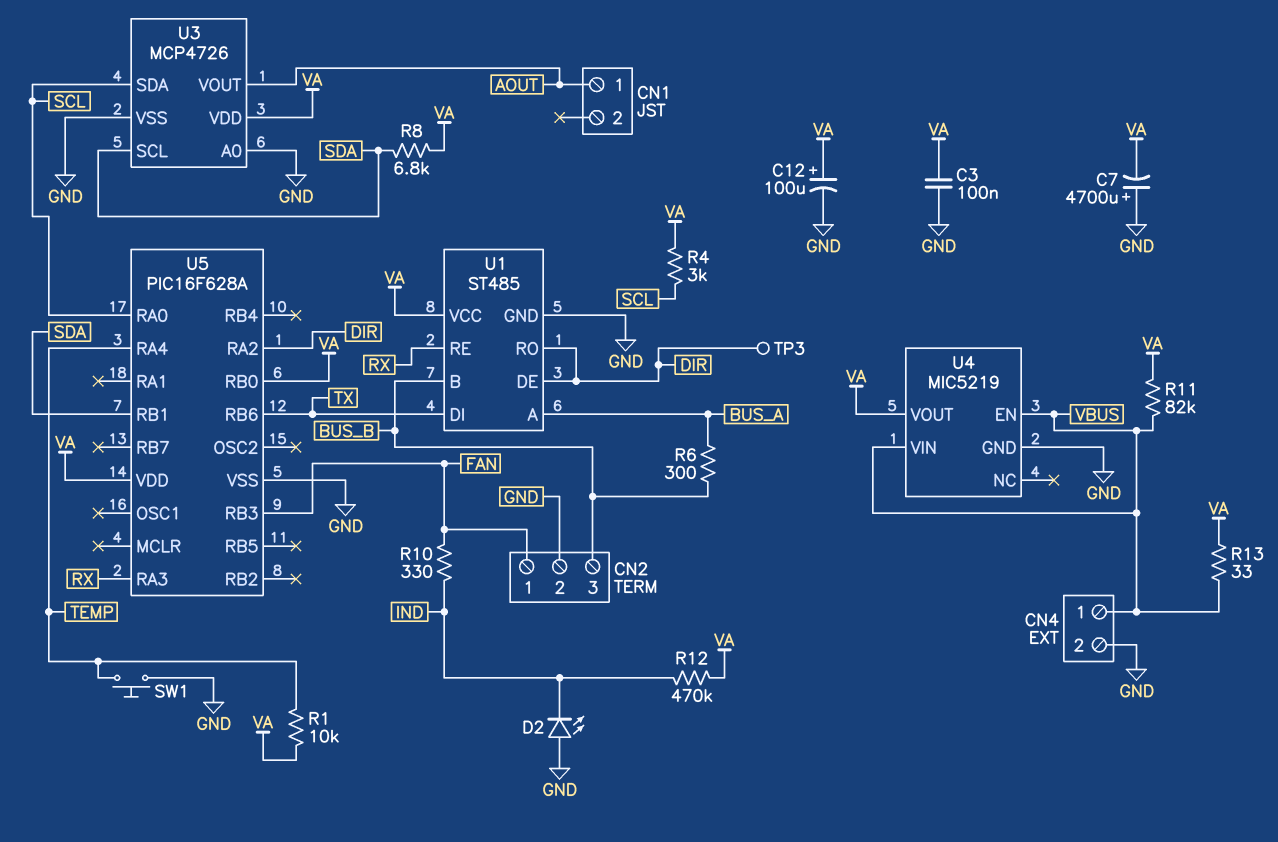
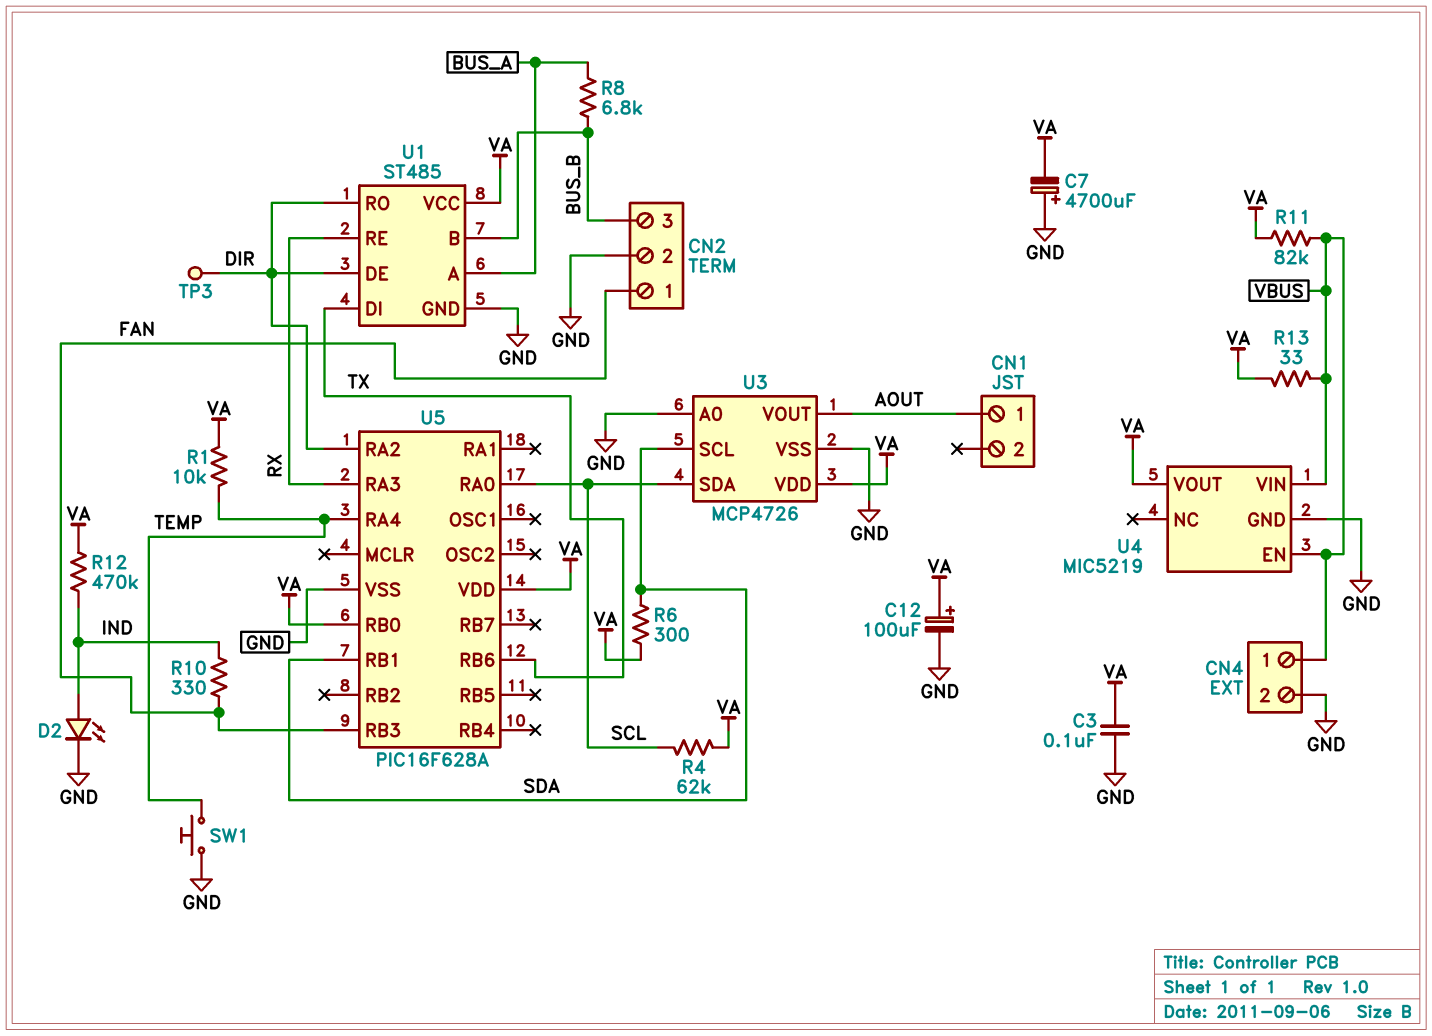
D2: LED (A GND, K IND) -> LED (A IND, K GND)
R4: 3k (SCL, VA) -> 62k (SCL, VA)
R6: 300 (BUS_A, BUS_B) -> 300 (SDA, VA)
R8: 6.8k (SDA, VA) -> 6.8k (BUS_A, BUS_B)

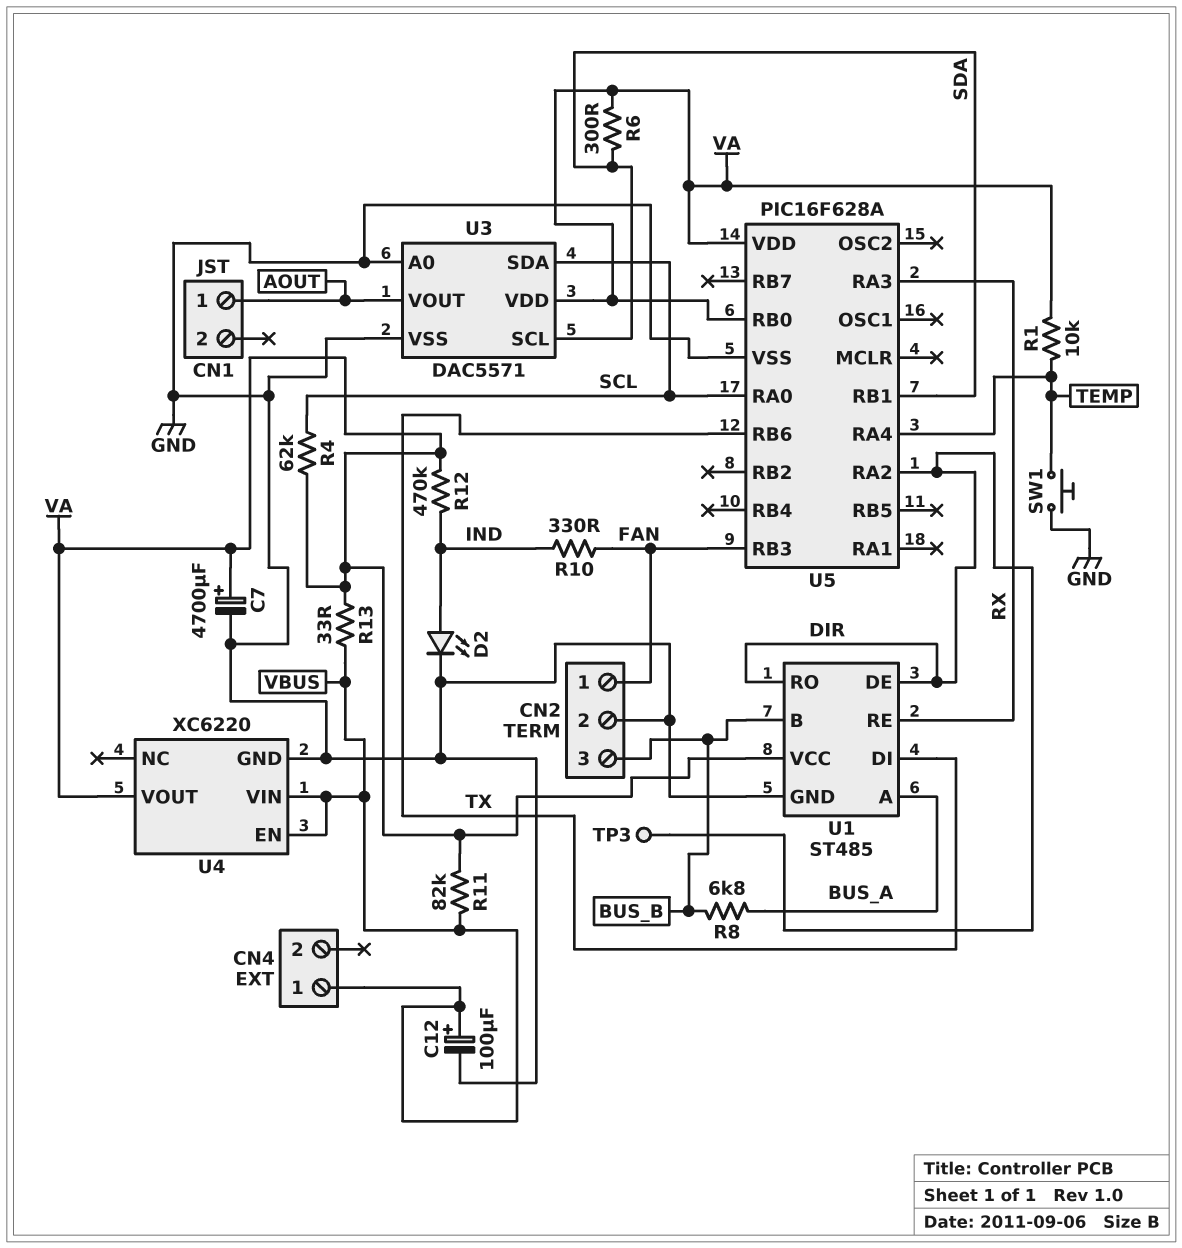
C3: 100nF (GND, VA) -> none
C7: 4700uF (plus GND, minus VA) -> 4700uF (plus VA, minus GND)
C12: 100uF (plus VA, minus GND) -> 100uF (plus VBUS, minus GND)
CN4 pin 2: GND -> none
U3: MCP4726 -> DAC5571
U4: MIC5219 -> XC6220

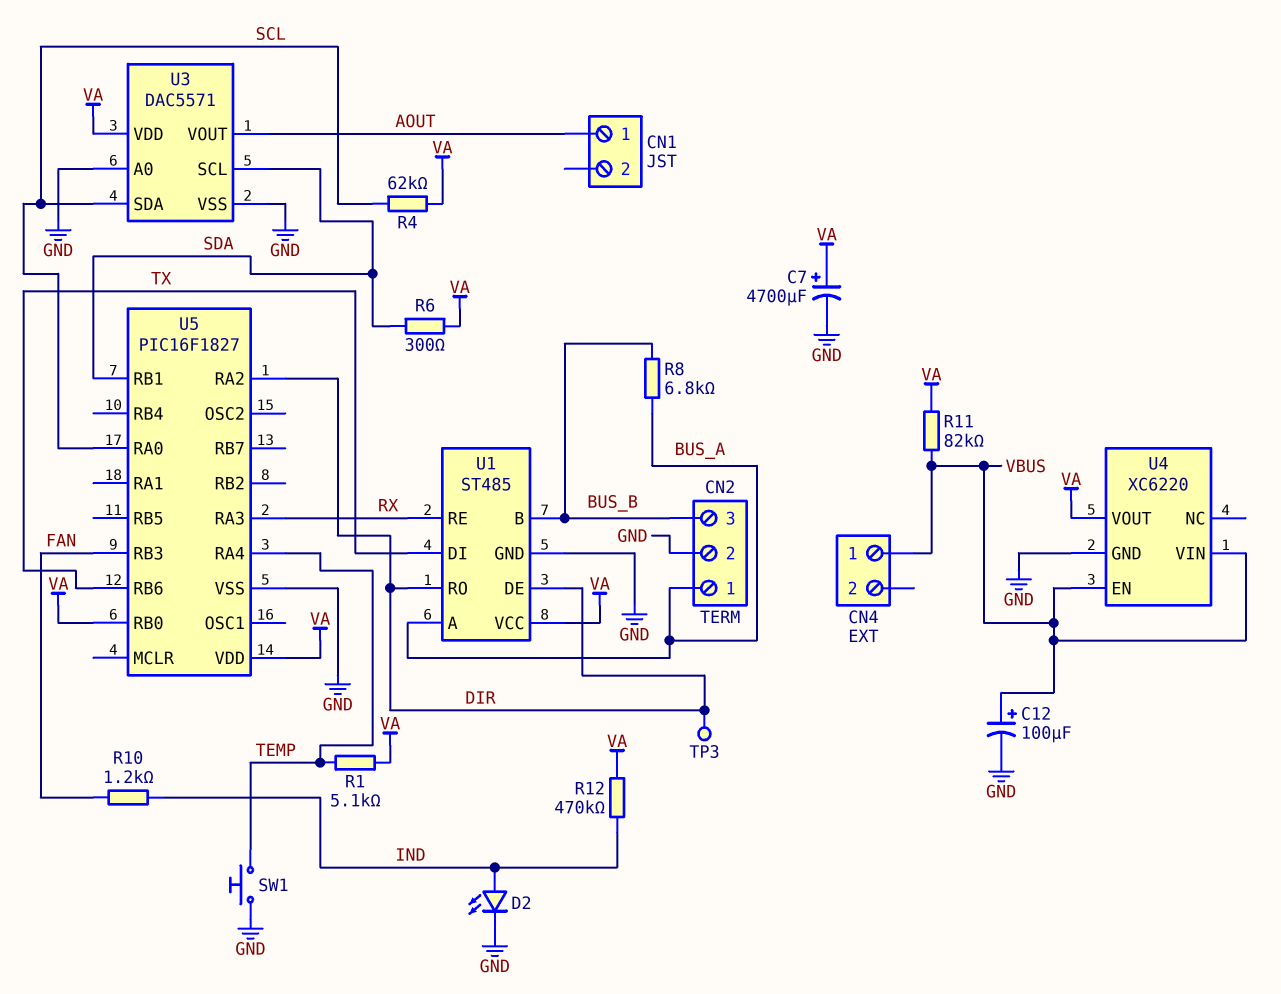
CN2 pin 1: FAN -> BUS_A
R1: 10k (TEMP, VA) -> 5.1k (TEMP, VA)
R10: 330 (FAN, IND) -> 1.2k (FAN, IND)
R13: 33 (VA, VBUS) -> none
U5: PIC16F628A -> PIC16F1827

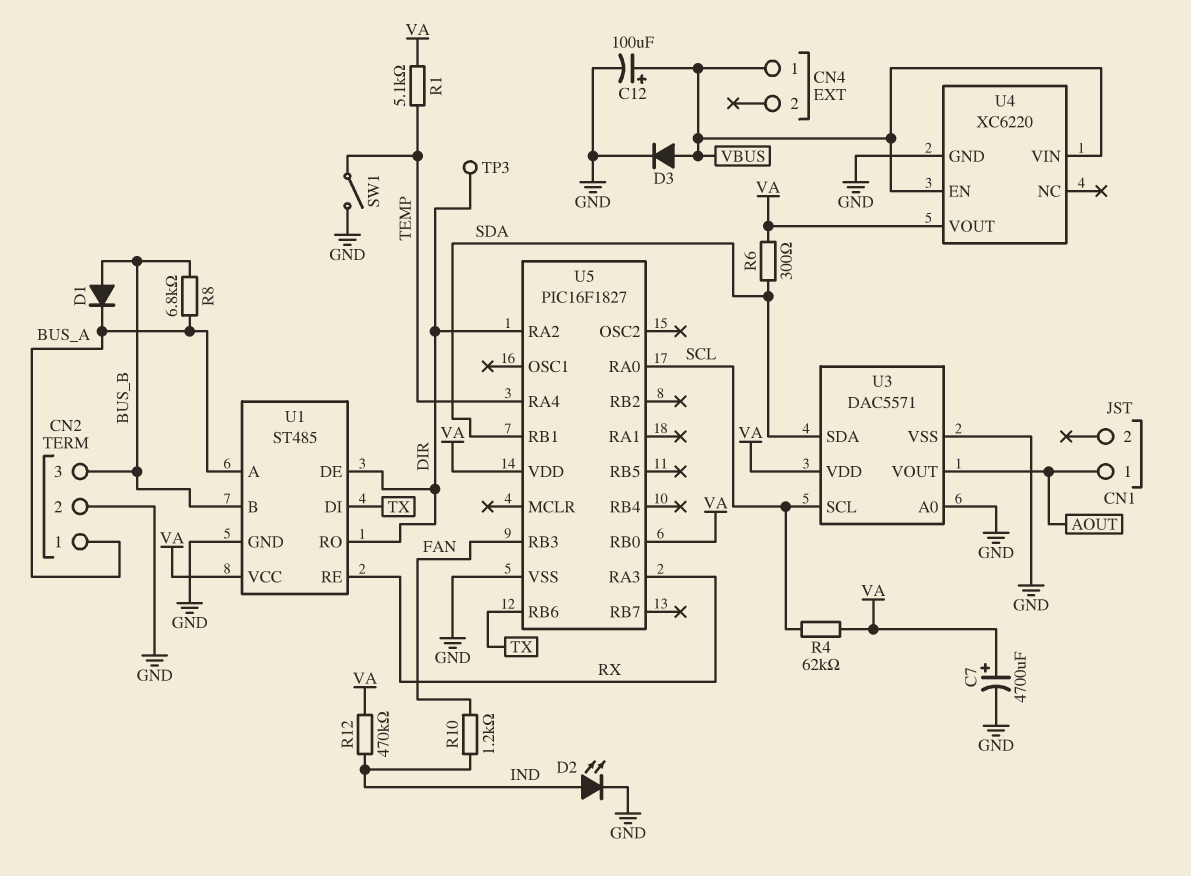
D1: none -> diode (A BUS_B, K BUS_A)
D3: none -> diode (A VBUS, K GND)
R11: 82k (VA, VBUS) -> none
SW1: button (GND, TEMP) -> switch (GND, TEMP)
U3 pin SCL: SDA -> SCL
U3 pin SDA: SCL -> SDA

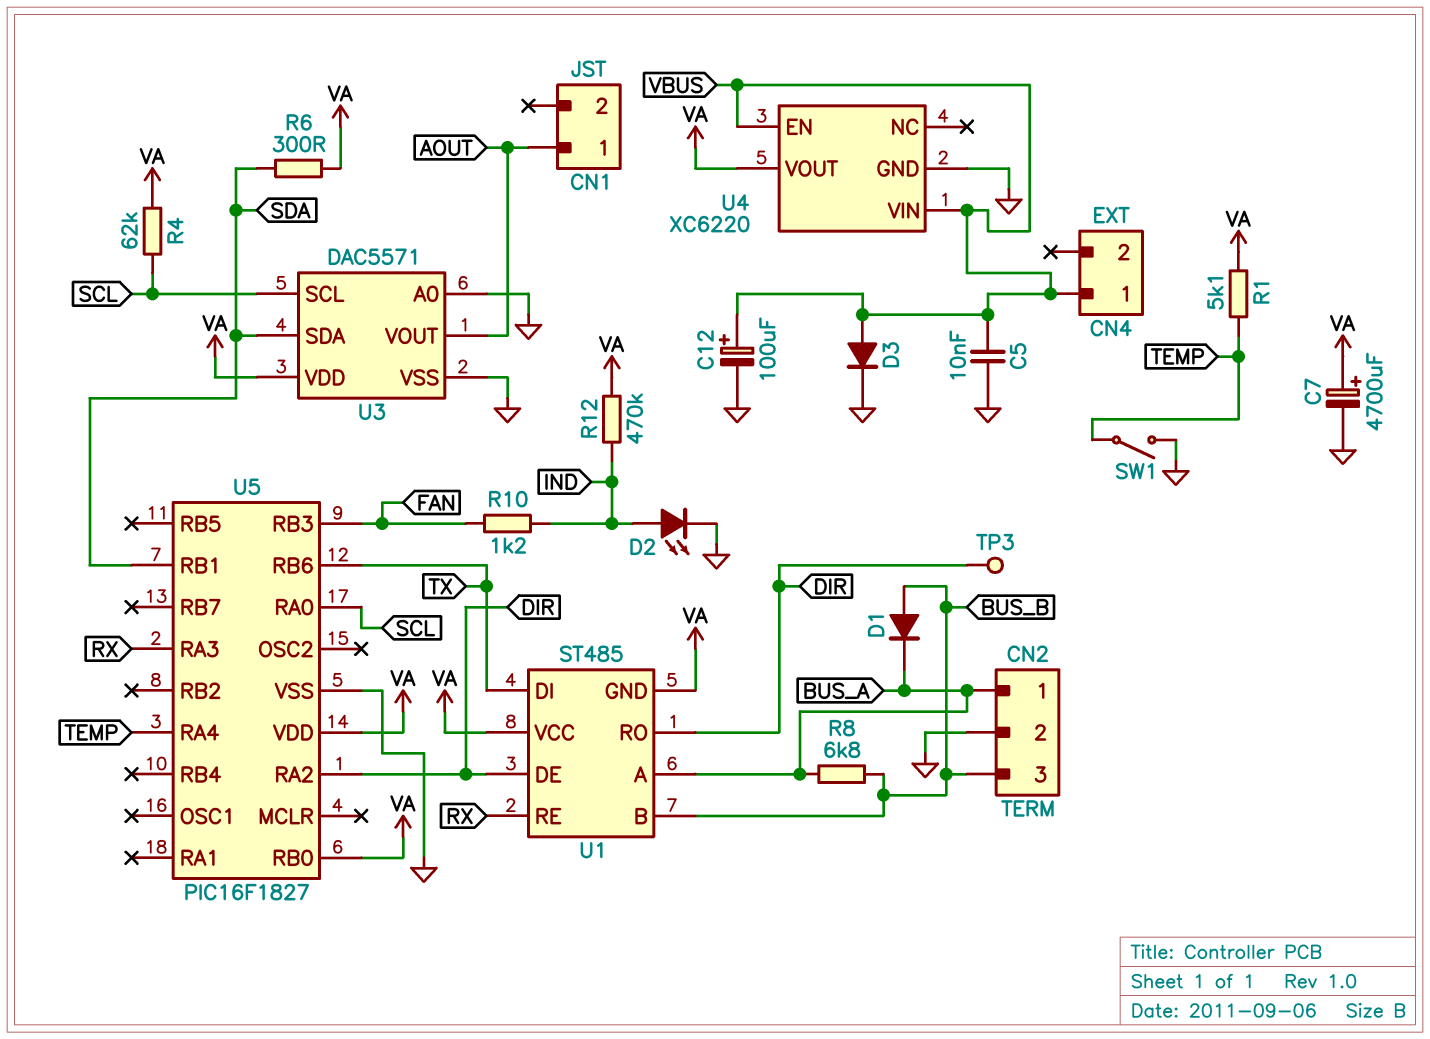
C5: none -> 10nF (GND, VBUS)
U1 pin GND: GND -> VA

